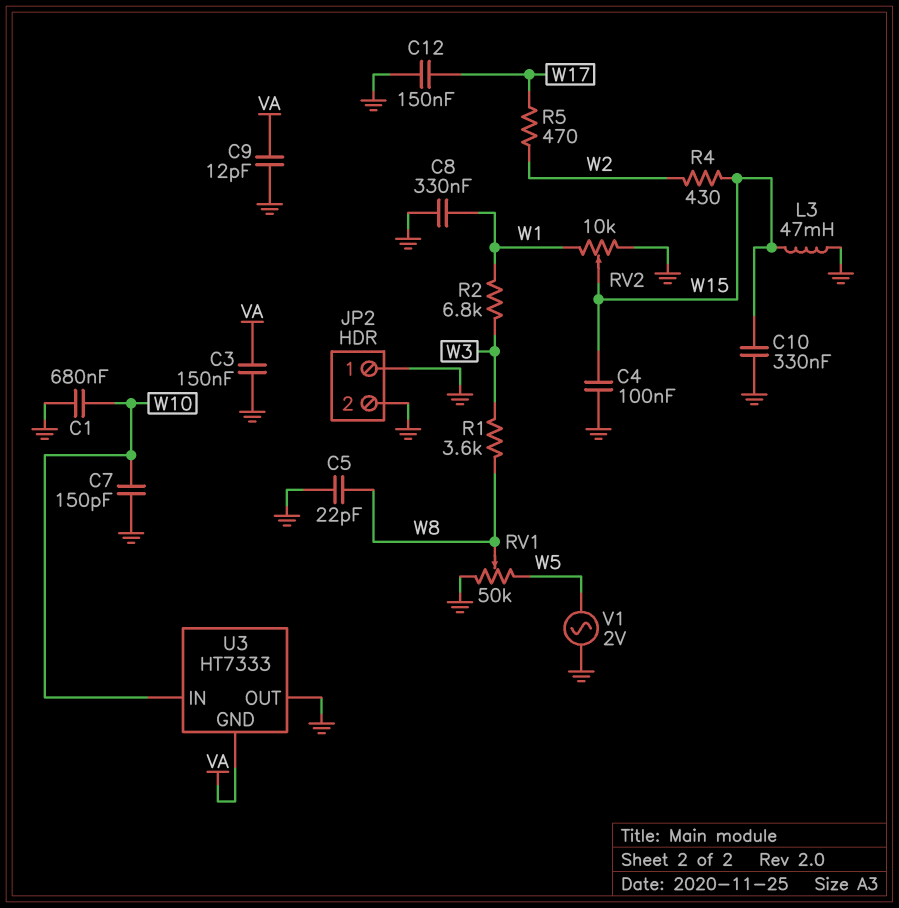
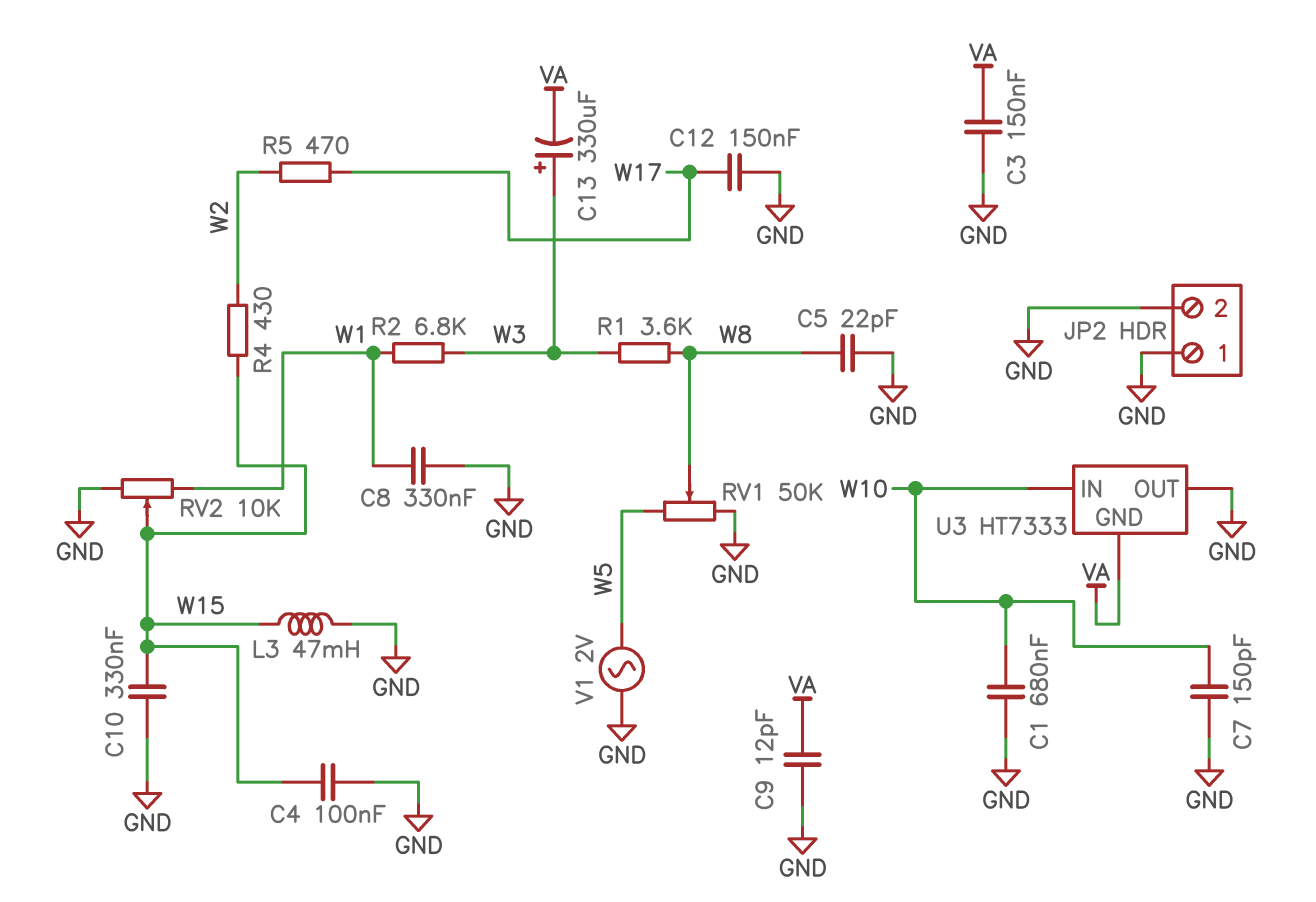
C13: none -> 330uF (plus W3, minus VA)

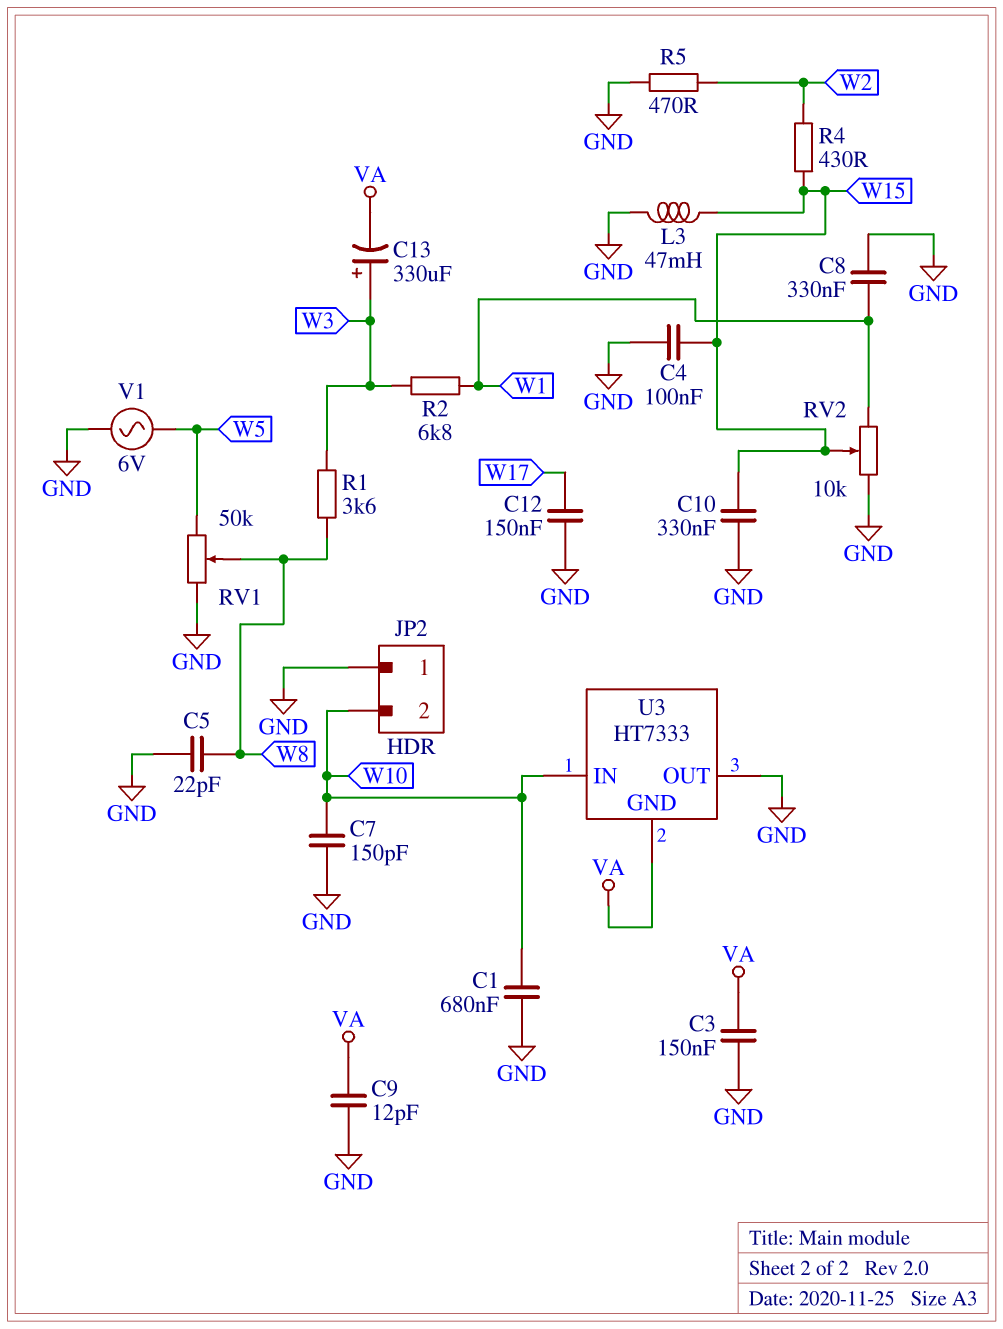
JP2 pin 2: GND -> W10
R5: 470 (W2, W17) -> 470 (GND, W2)
V1: AC 2V (GND, W5) -> AC 6V (GND, W5)

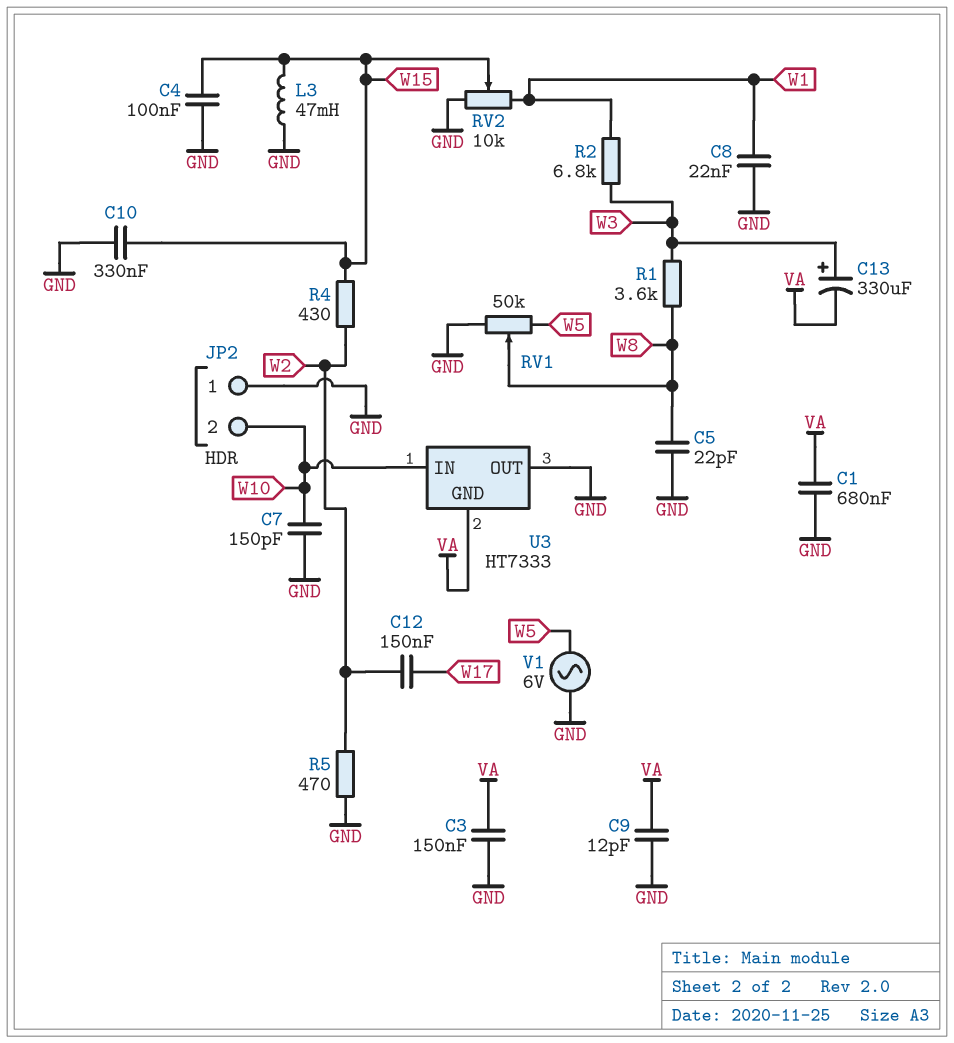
C1: 680nF (GND, W10) -> 680nF (GND, VA)
C8: 330nF (GND, W1) -> 22nF (GND, W1)
C12: 150nF (GND, W17) -> 150nF (W2, W17)

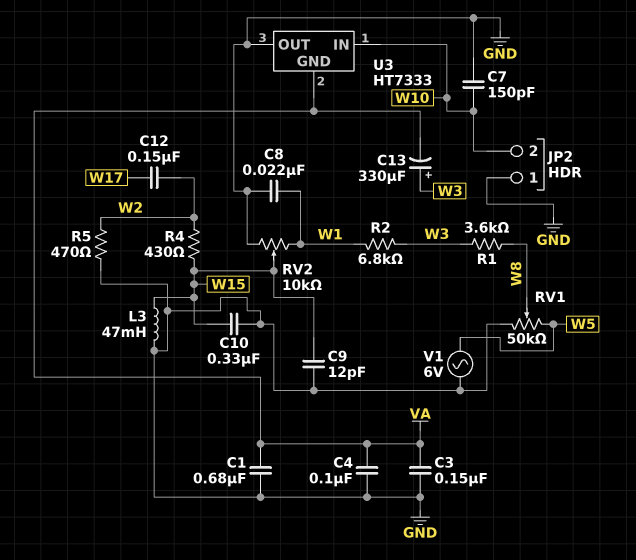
C4: 100nF (GND, W15) -> 100nF (GND, VA)
C5: 22pF (GND, W8) -> none
C9: 12pF (GND, VA) -> 12pF (GND, W15)

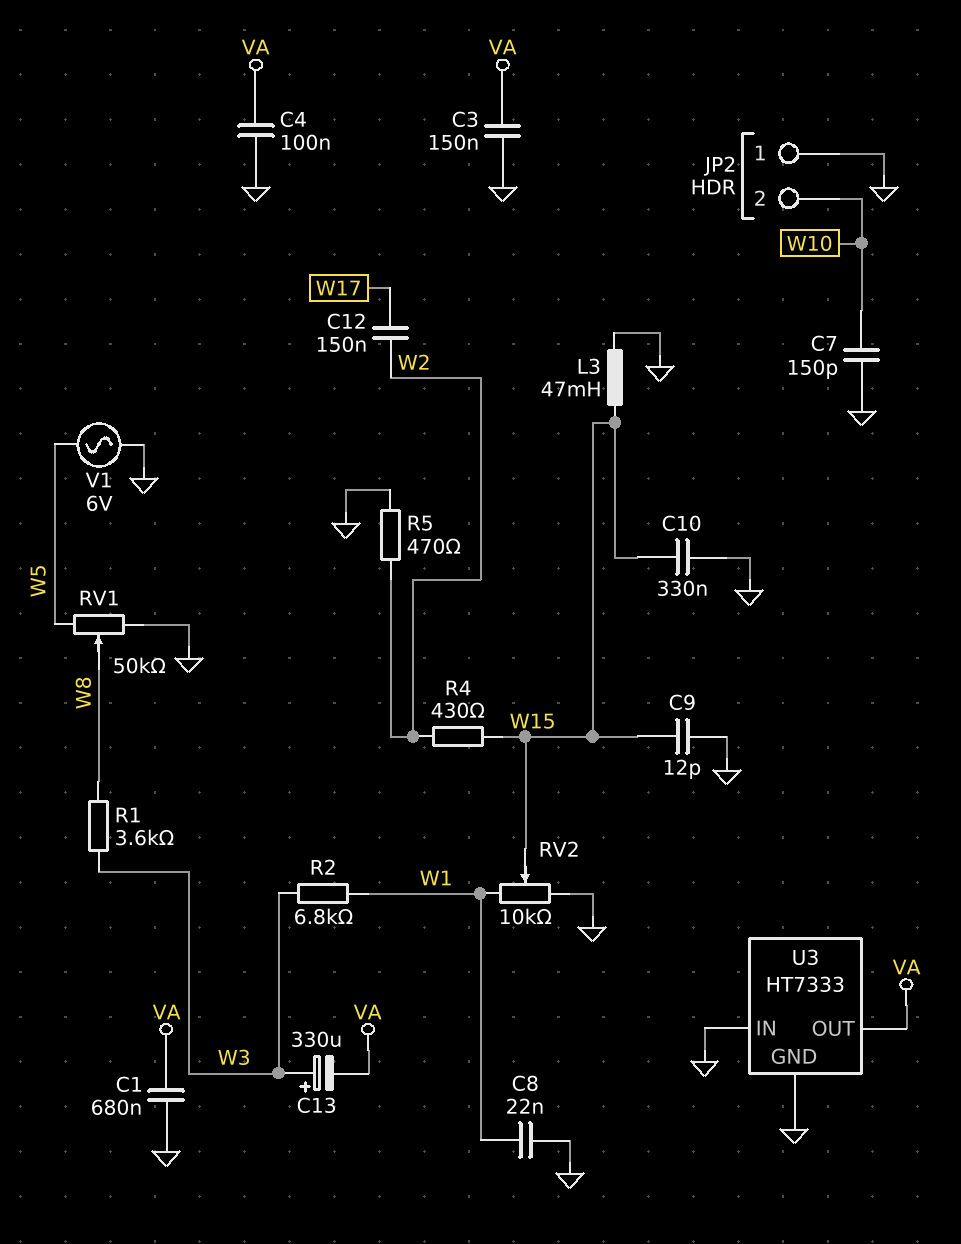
U3 pin GND: VA -> GND
U3 pin IN: W10 -> GND
U3 pin OUT: GND -> VA

